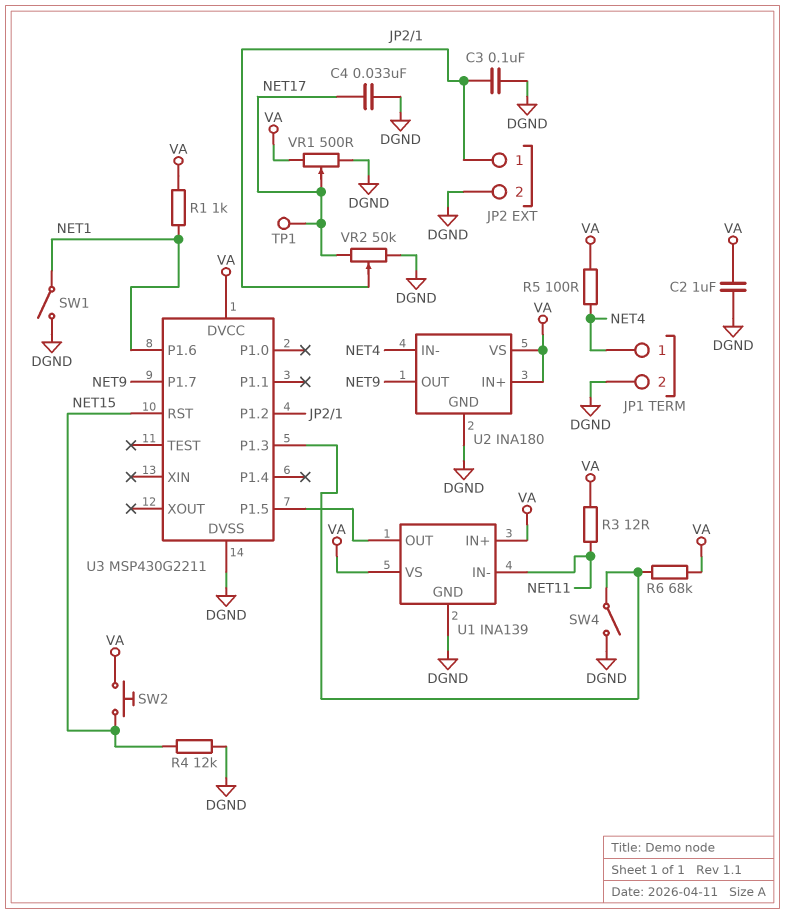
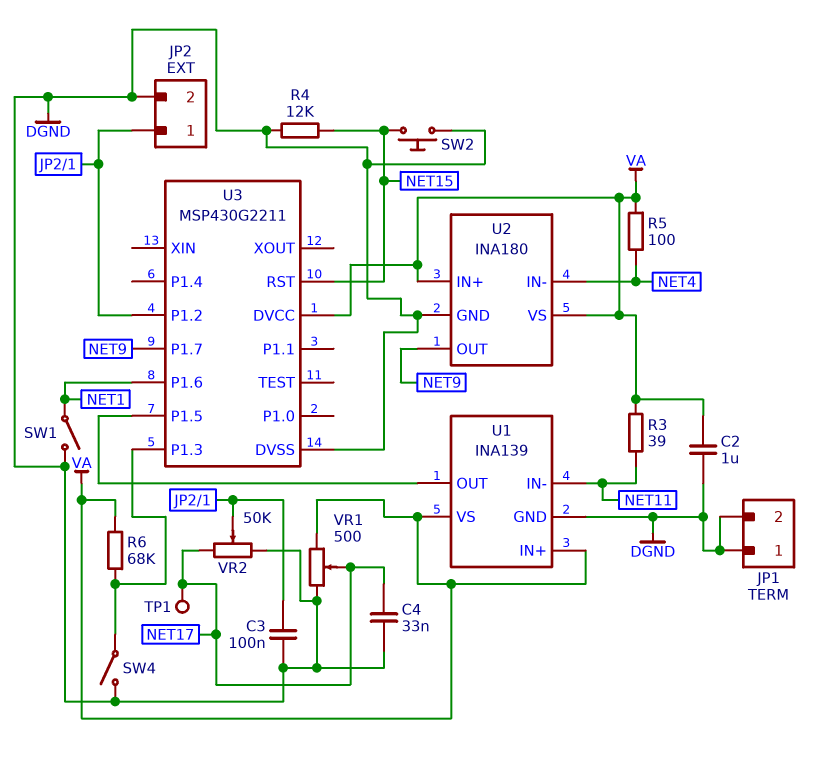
JP1 pin 1: NET4 -> DGND
R1: 1k (NET1, VA) -> none
R3: 12 (NET11, VA) -> 39 (NET11, VA)
SW2: button (NET15, VA) -> button (DGND, NET15)

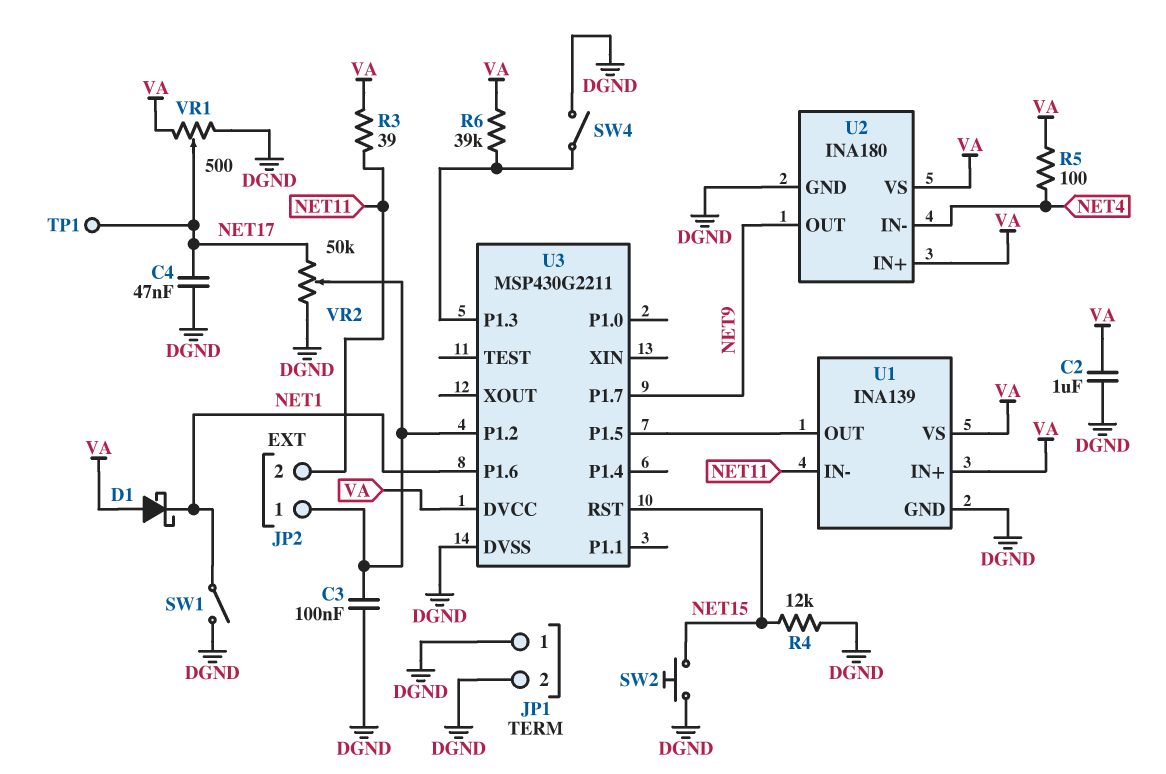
C4: 33nF (DGND, NET17) -> 47nF (DGND, NET17)
D1: none -> schottky (A VA, K NET1)
JP2 pin 2: DGND -> NET11
R6: 68k (U3/P1.3, VA) -> 39k (U3/P1.3, VA)

